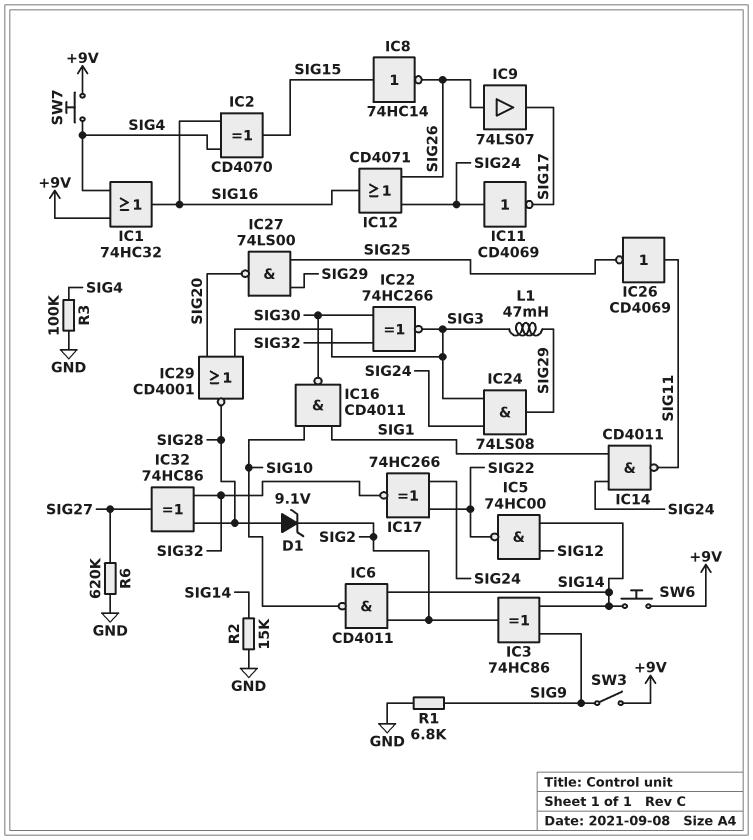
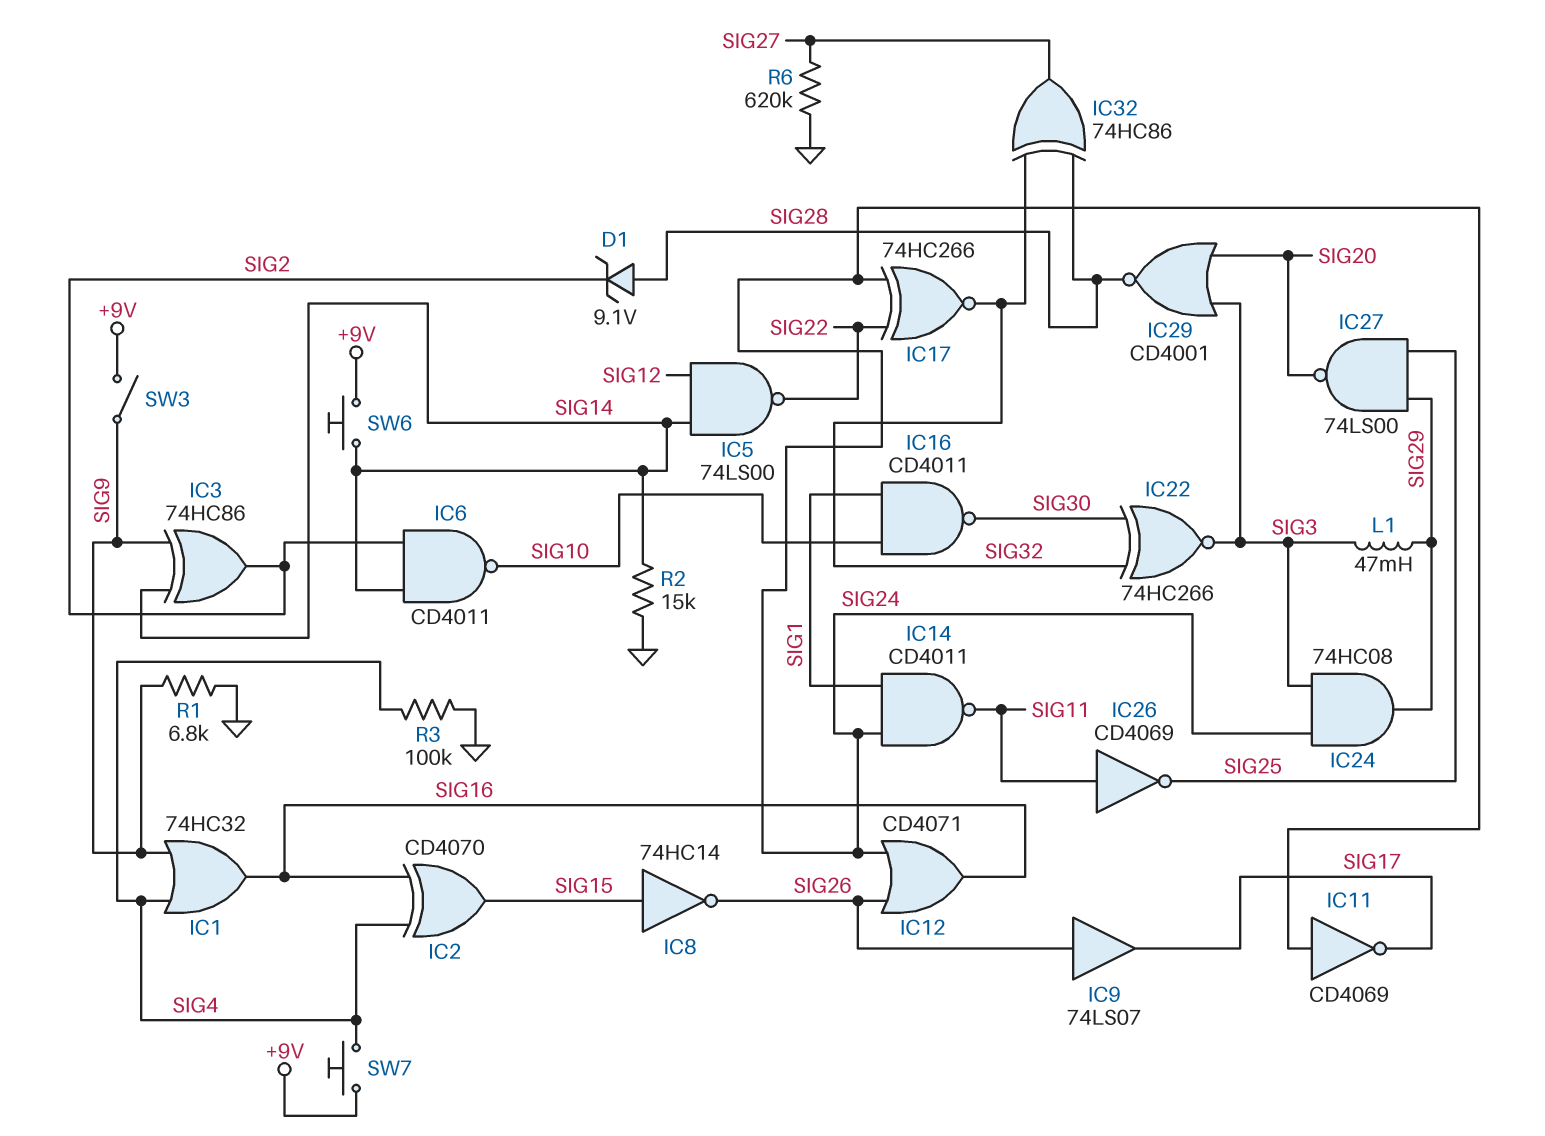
IC1: OR 74HC32 (in +9V, in SIG4, out SIG16) -> OR 74HC32 (in SIG4, in SIG9, out SIG16)
IC5: NAND 74HC00 (in SIG12, in SIG14, out SIG22) -> NAND 74LS00 (in SIG12, in SIG14, out SIG22)
IC24: AND 74LS08 (in SIG3, in SIG24, out SIG29) -> AND 74HC08 (in SIG3, in SIG24, out SIG29)

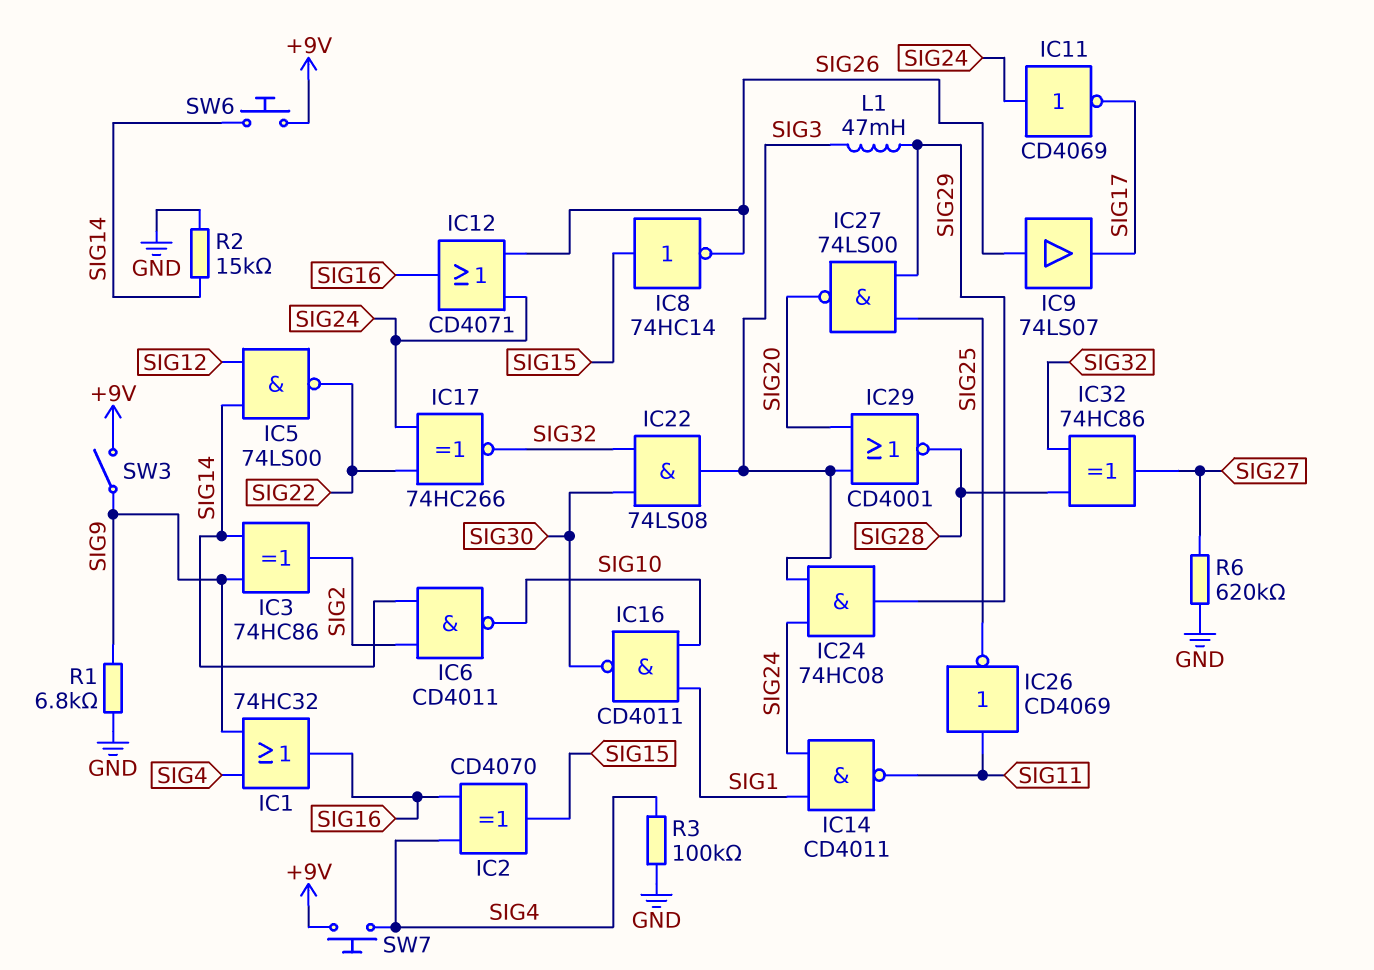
D1: zener 9.1V (A SIG28, K SIG2) -> none
IC22: XNOR 74HC266 (in SIG30, in SIG32, out SIG3) -> AND 74LS08 (in SIG30, in SIG32, out SIG3)

